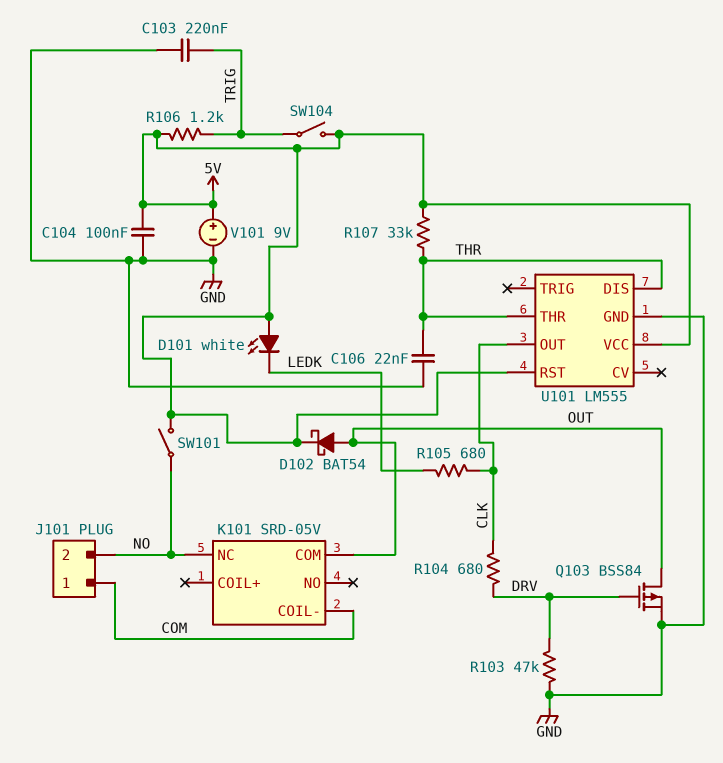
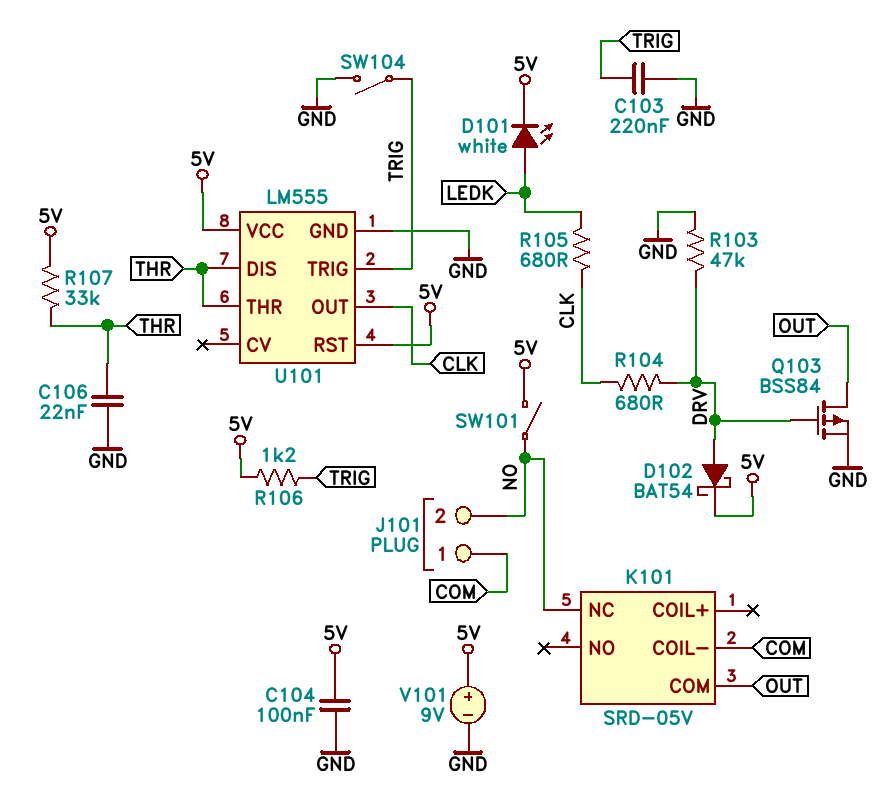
D101: LED white (A 5V, K LEDK) -> LED white (A LEDK, K 5V)
D102: schottky BAT54 (A OUT, K 5V) -> schottky BAT54 (A DRV, K 5V)
SW104: switch (5V, TRIG) -> switch (GND, TRIG)
U101 pin TRIG: none -> TRIG

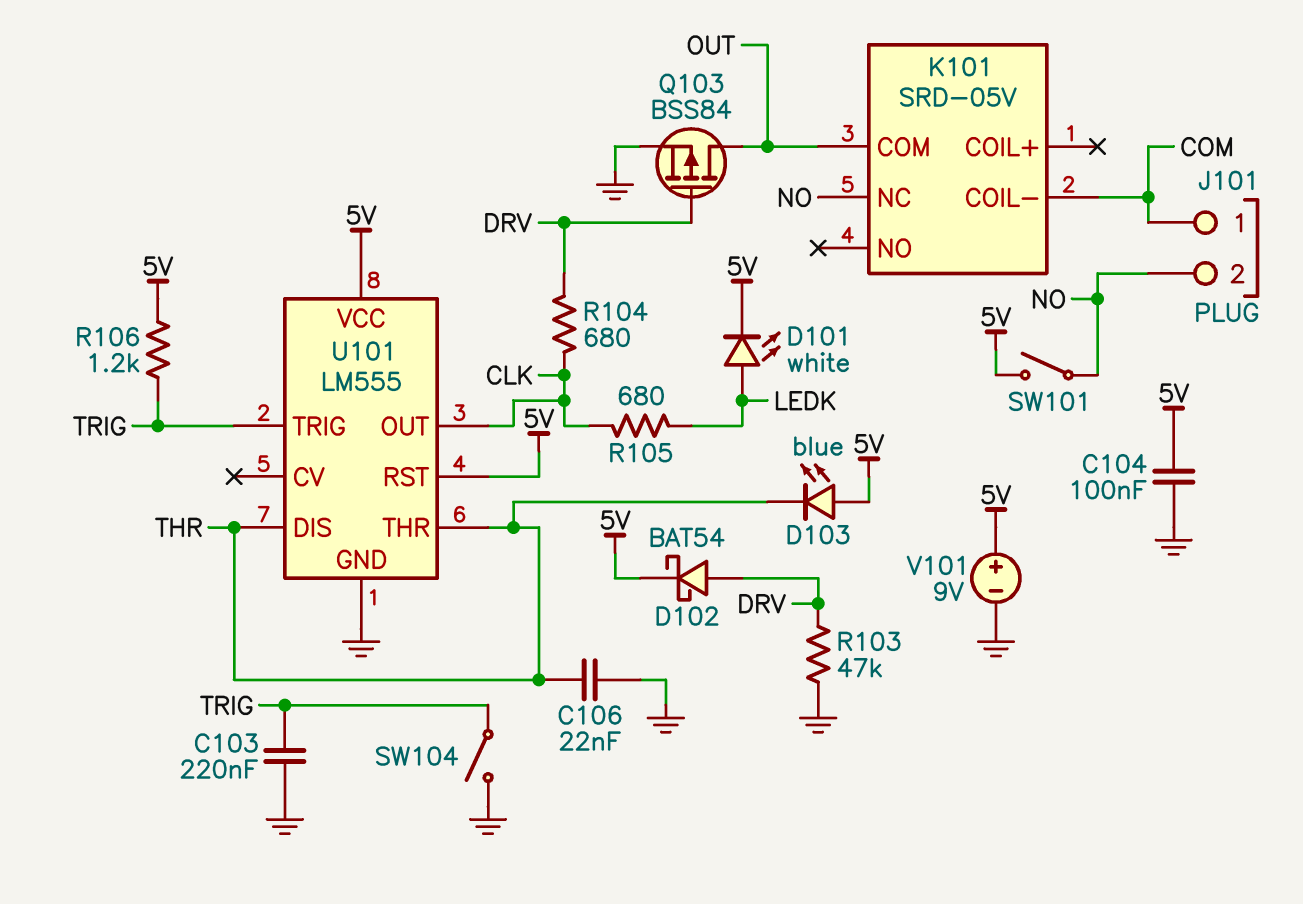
D103: none -> LED blue (A 5V, K THR)
R107: 33k (5V, THR) -> none

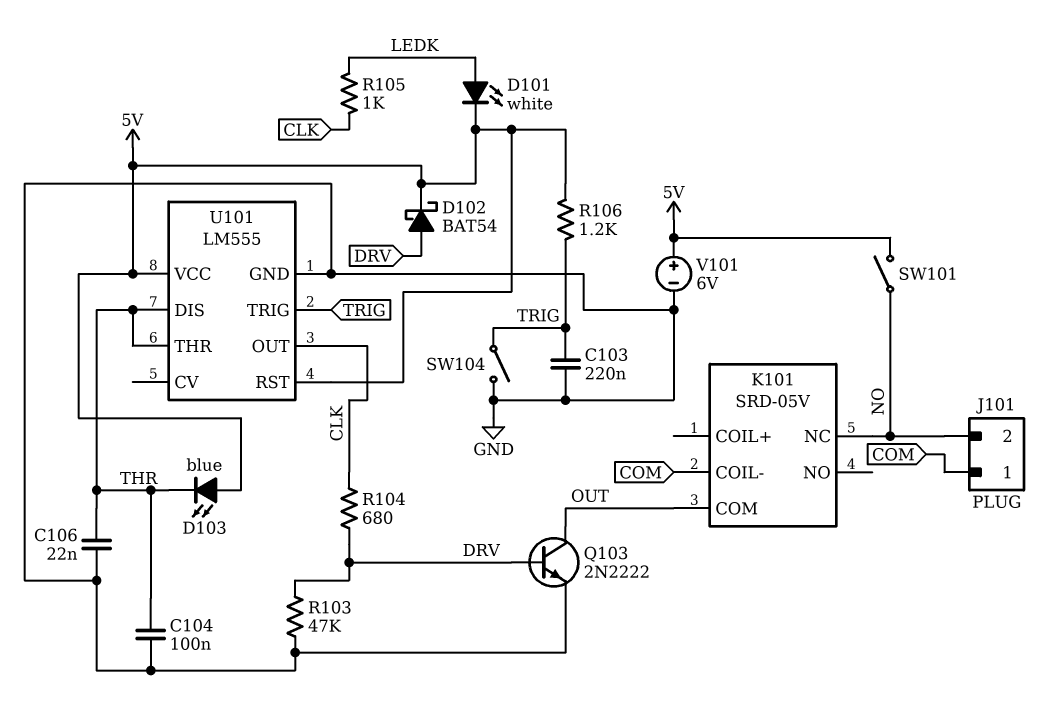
C104: 100nF (5V, GND) -> 100nF (GND, THR)
Q103: PMOS BSS84 (G DRV, D OUT, S GND) -> NPN 2N2222 (B DRV, C OUT, E GND)
R105: 680 (CLK, LEDK) -> 1k (CLK, LEDK)
V101: 9V (plus 5V, minus GND) -> 6V (plus 5V, minus GND)

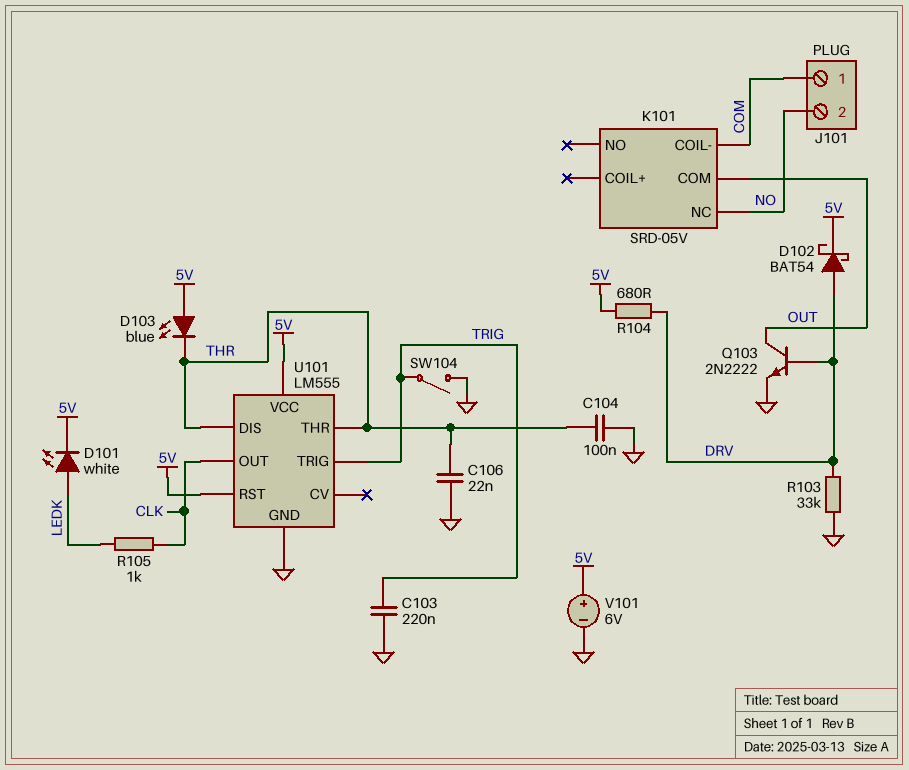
R103: 47k (DRV, GND) -> 33k (DRV, GND)
R104: 680 (CLK, DRV) -> 680 (5V, DRV)
R106: 1.2k (5V, TRIG) -> none
SW101: switch (5V, NO) -> none

